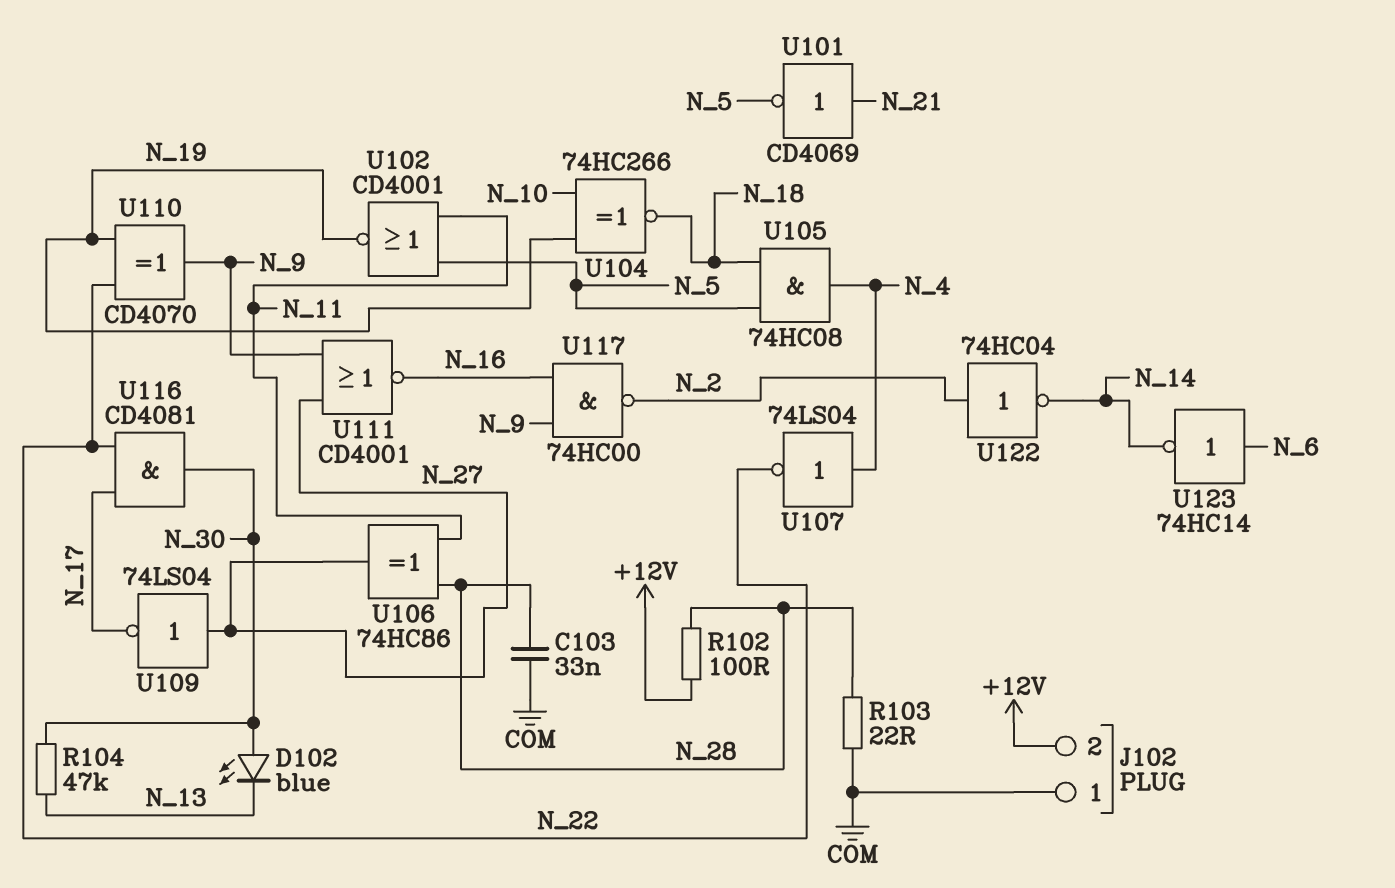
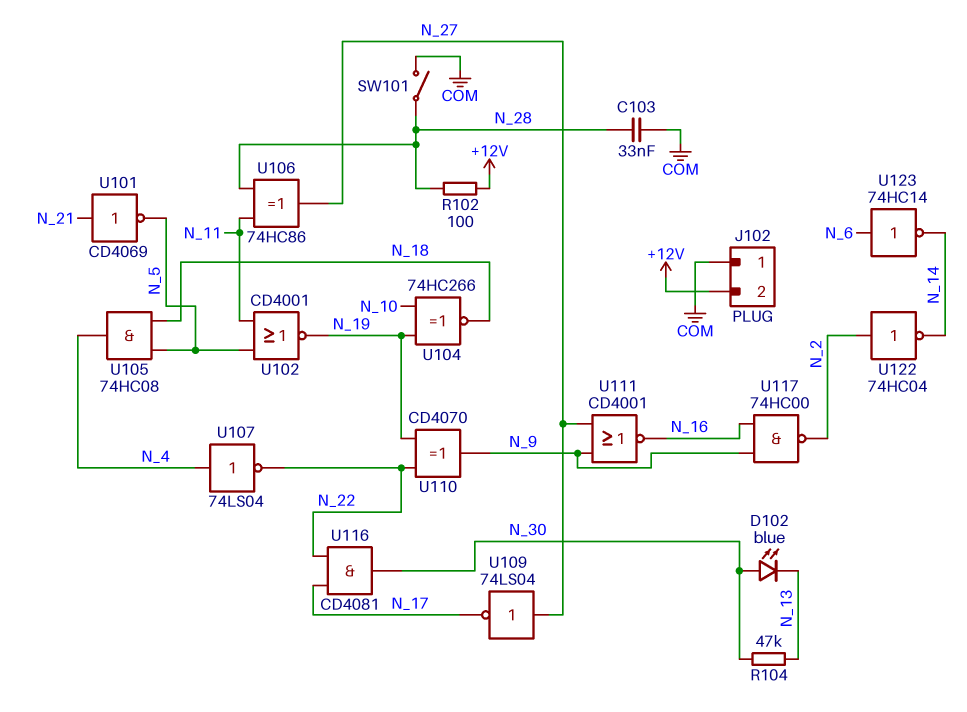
R103: 22 (COM, N_28) -> none
SW101: none -> switch (COM, N_28)

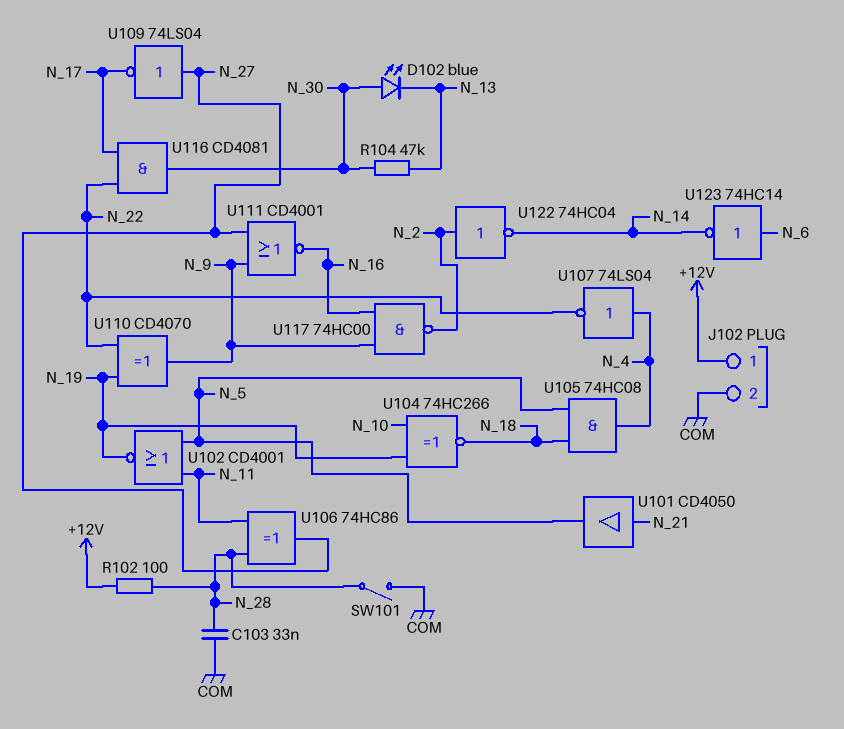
J102 pin 1: COM -> +12V
J102 pin 2: +12V -> COM
U101: NOT CD4069 (in N_21, out N_5) -> buffer CD4050 (in N_21, out N_5)

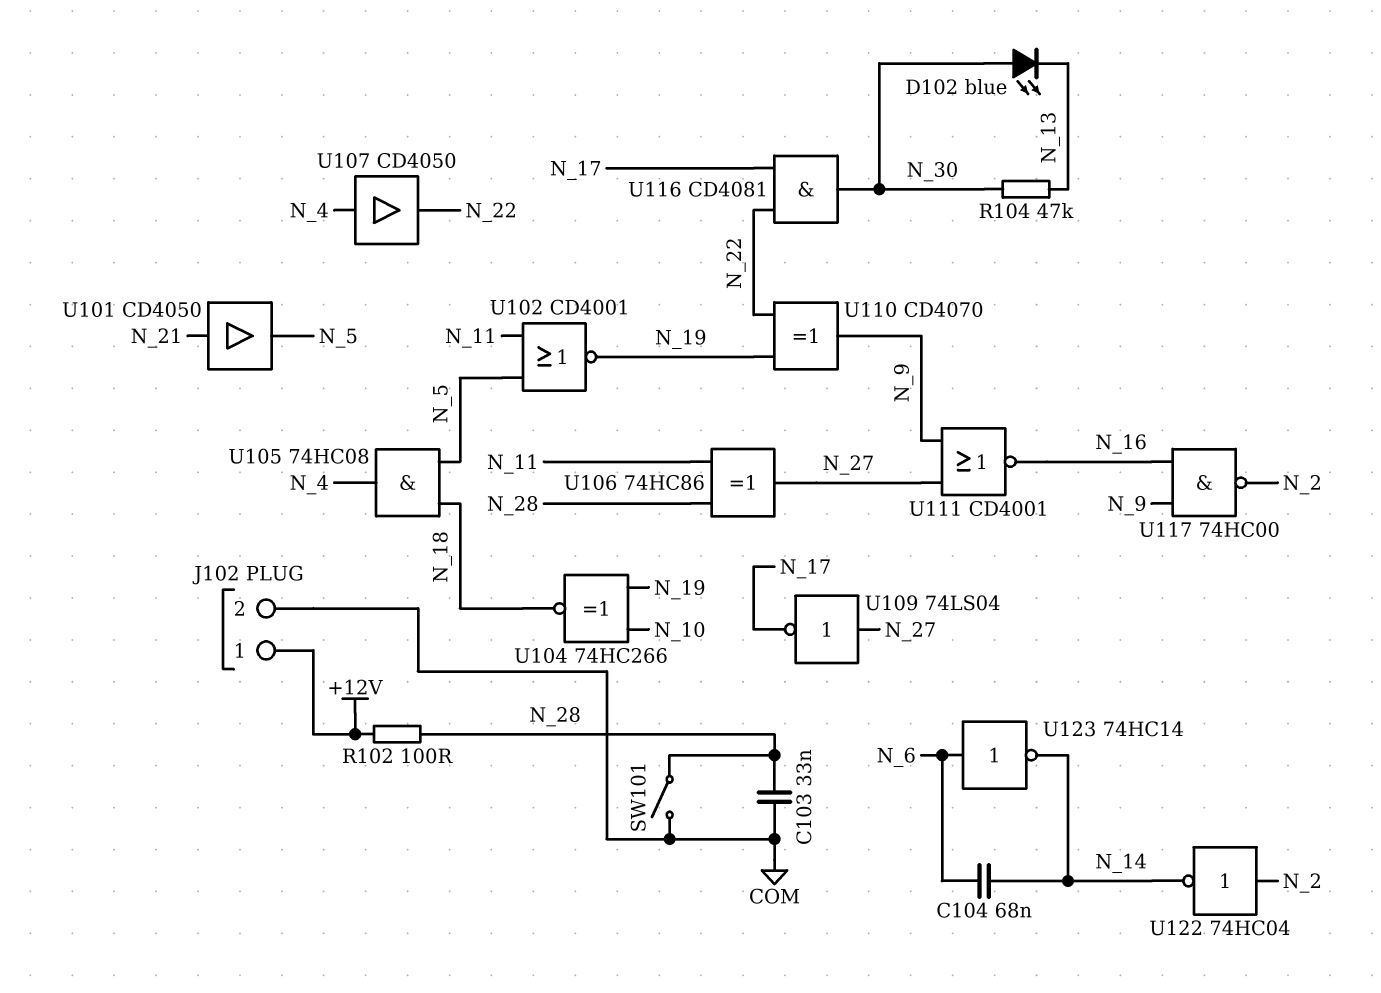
C104: none -> 68nF (N_6, N_14)
U107: NOT 74LS04 (in N_4, out N_22) -> buffer CD4050 (in N_4, out N_22)

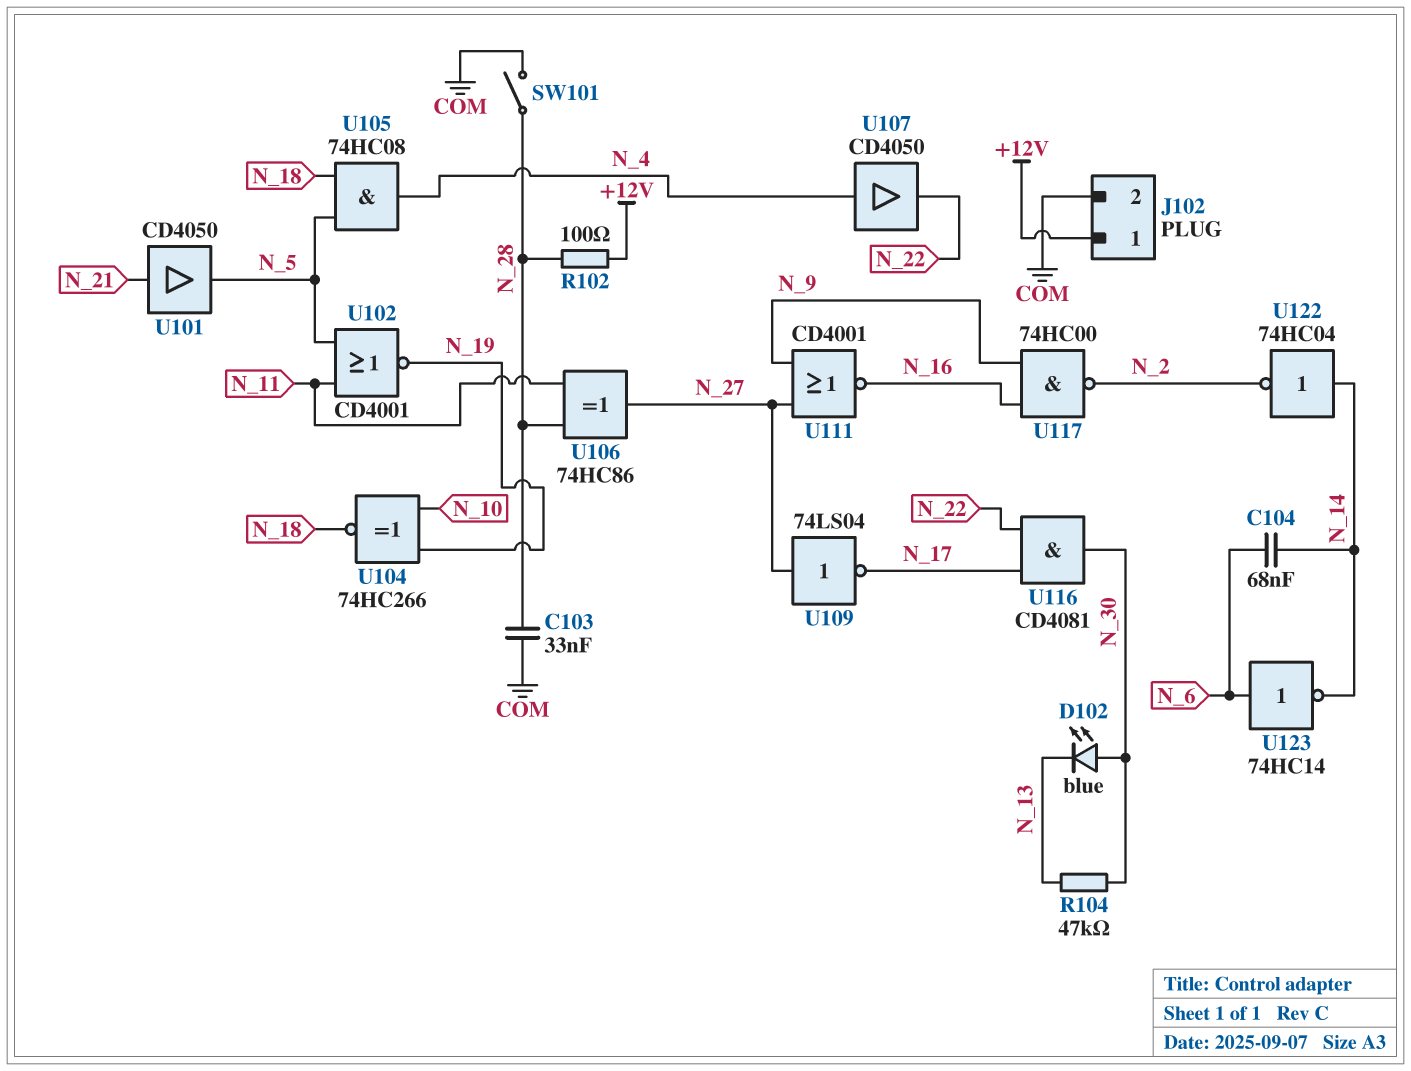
U110: XOR CD4070 (in N_19, in N_22, out N_9) -> none
U122: NOT 74HC04 (in N_2, out N_14) -> NOT 74HC04 (in N_14, out N_2)

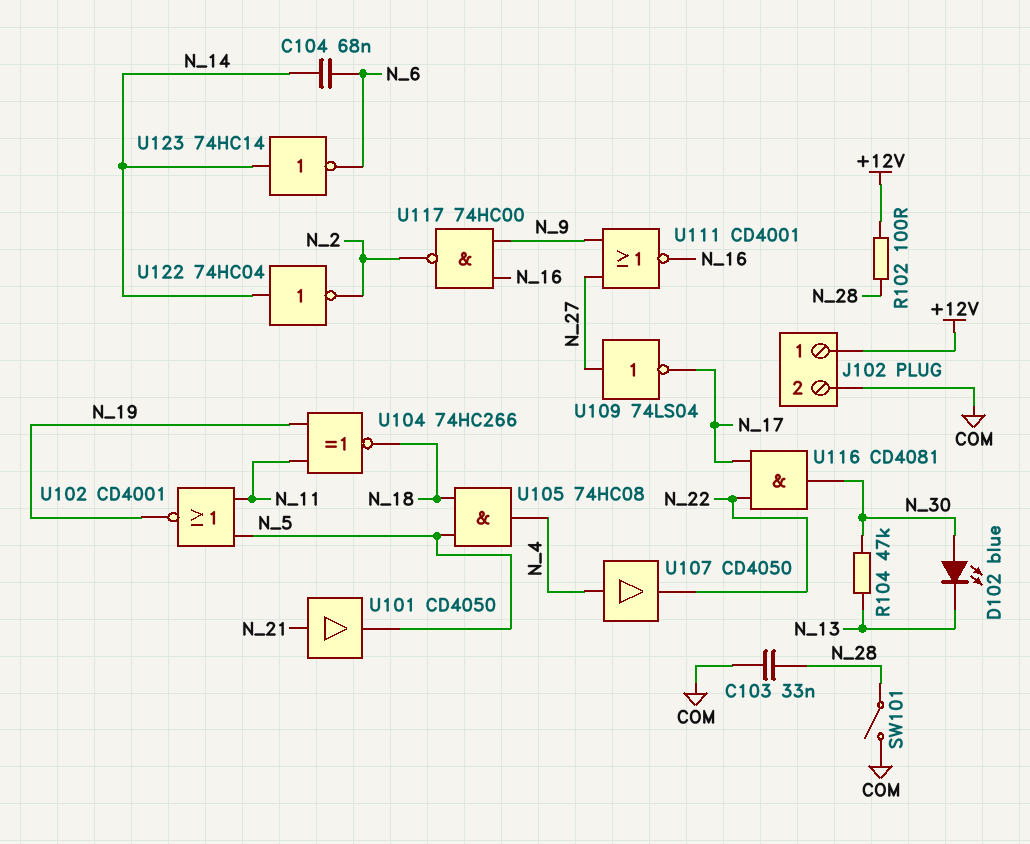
U104: XNOR 74HC266 (in N_10, in N_19, out N_18) -> XNOR 74HC266 (in N_11, in N_19, out N_18)
U106: XOR 74HC86 (in N_11, in N_28, out N_27) -> none
U123: NOT 74HC14 (in N_6, out N_14) -> NOT 74HC14 (in N_14, out N_6)

